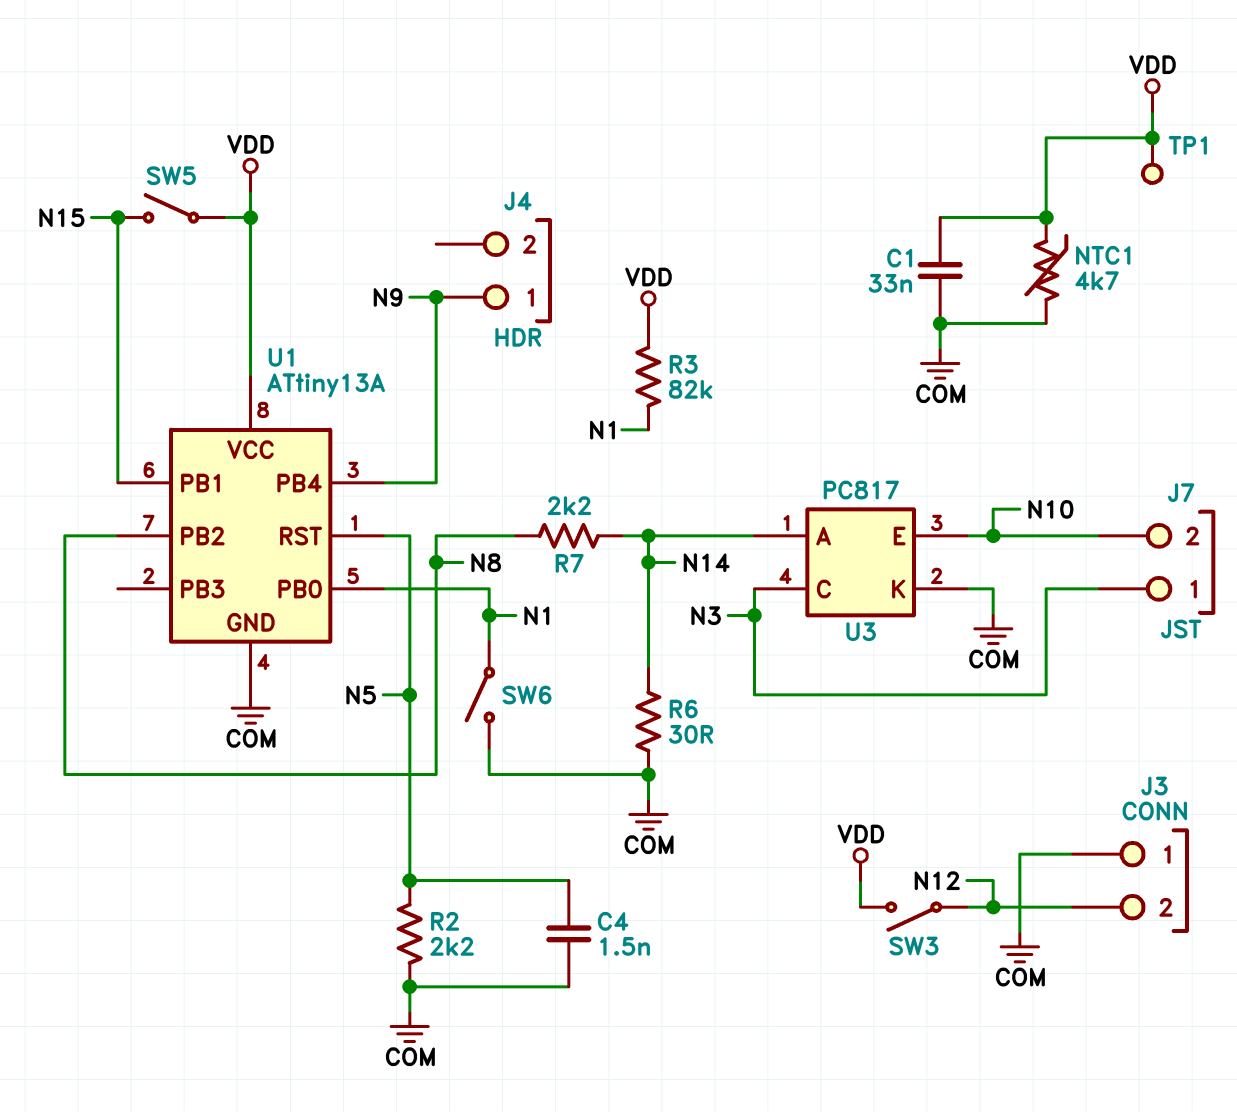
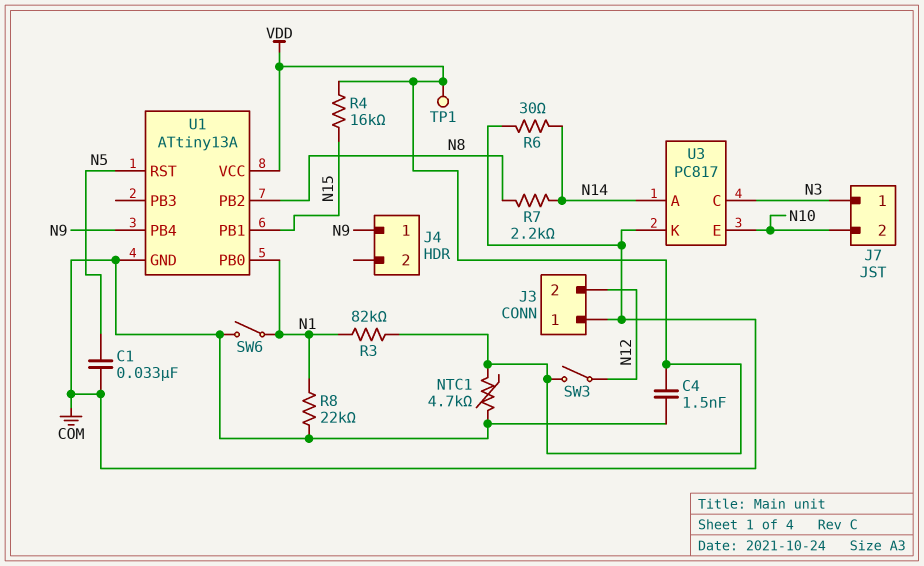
C1: 33nF (COM, VDD) -> 33nF (COM, N5)
C4: 1.5nF (COM, N5) -> 1.5nF (COM, VDD)
R2: 2.2k (COM, N5) -> none
R4: none -> 16k (N15, VDD)
R8: none -> 22k (COM, N1)
SW5: switch (N15, VDD) -> none

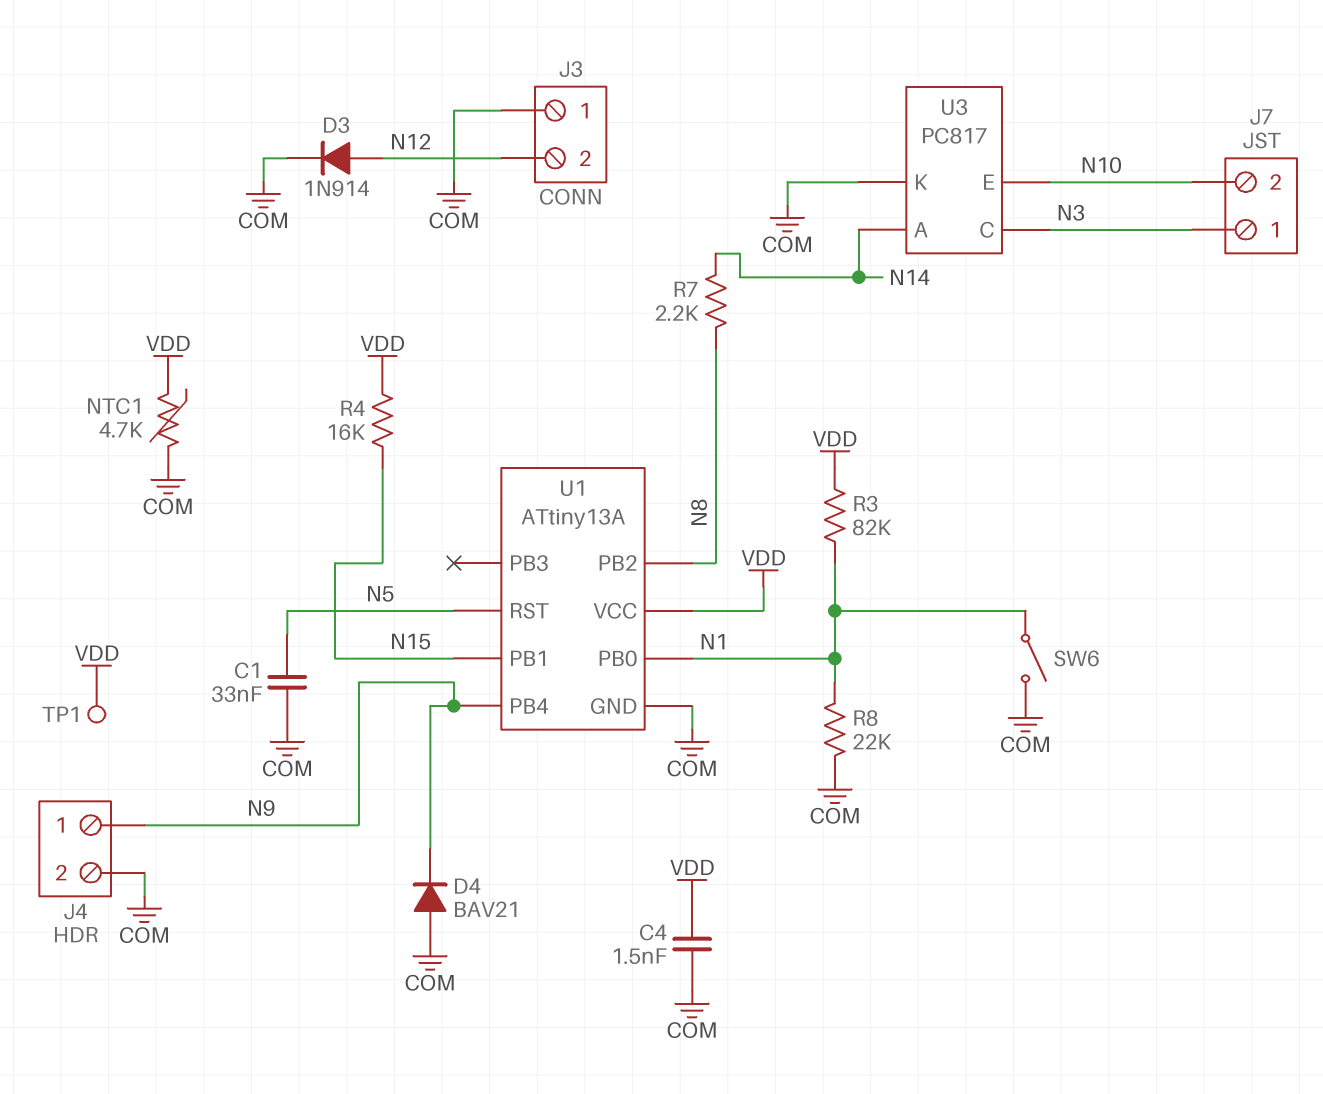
D3: none -> diode 1N914 (A N12, K COM)
D4: none -> diode BAV21 (A COM, K N9)
J4 pin 2: none -> COM
R6: 30 (COM, N14) -> none
SW3: switch (N12, VDD) -> none

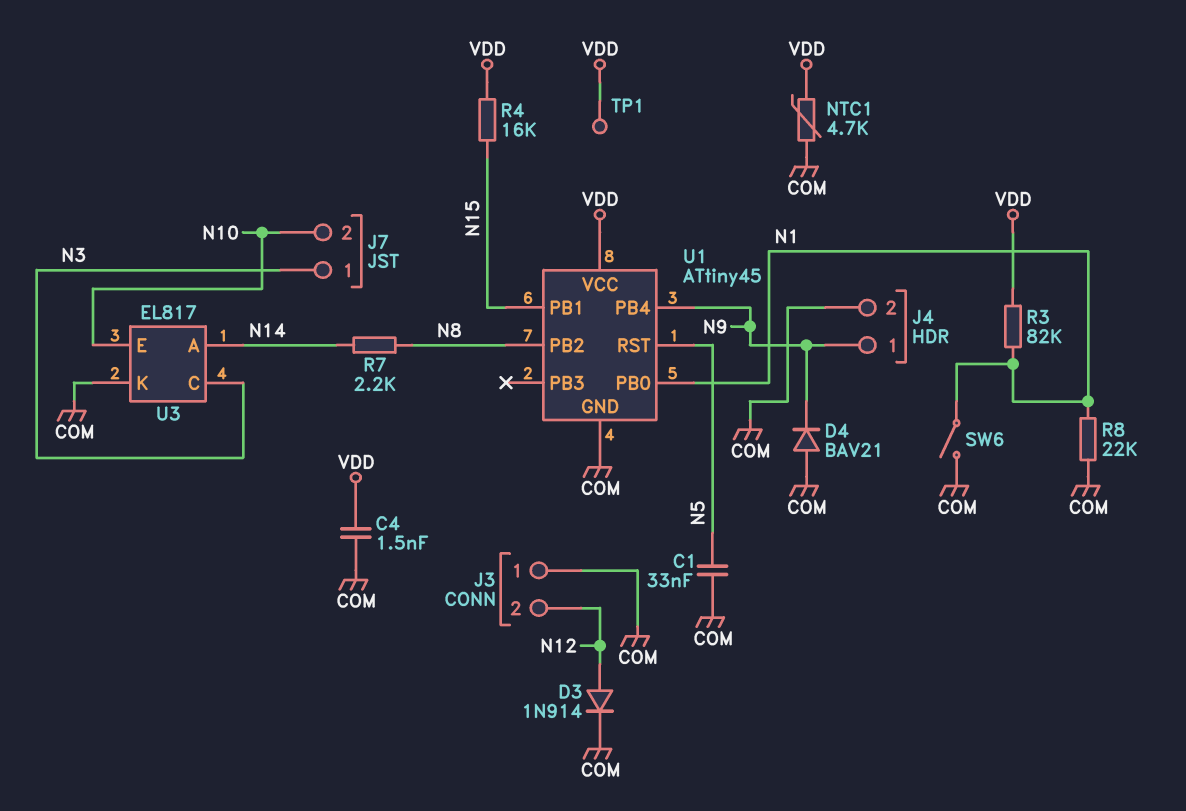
U1: ATtiny13A -> ATtiny45
U3: PC817 -> EL817

